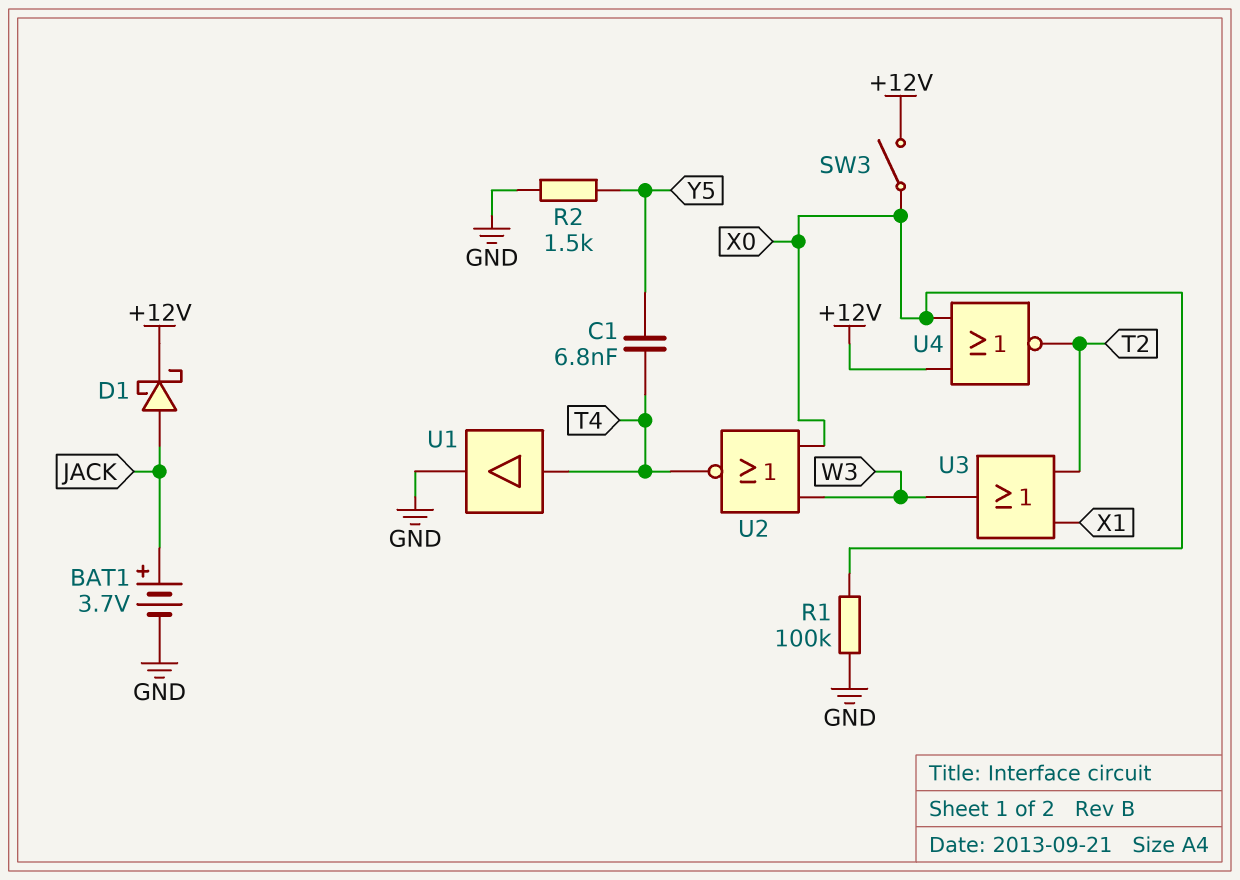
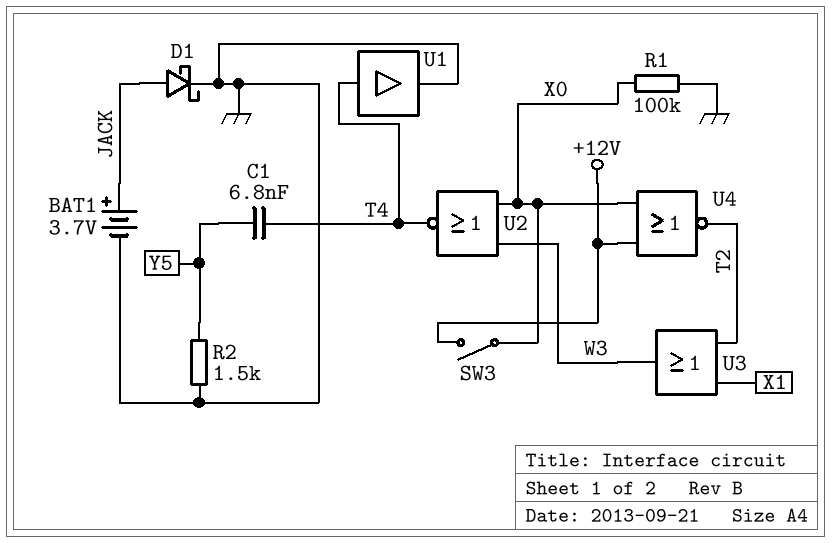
D1: schottky (A JACK, K +12V) -> schottky (A JACK, K GND)

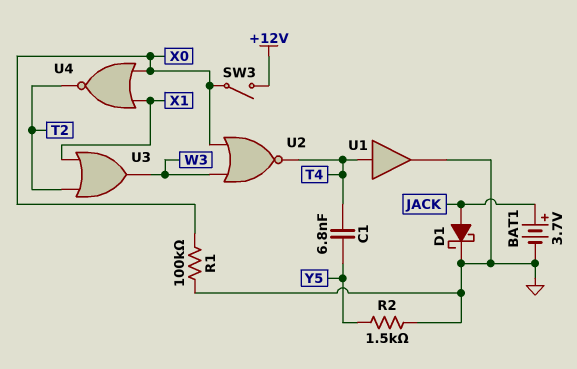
U4: NOR (in +12V, in X0, out T2) -> NOR (in X0, in X1, out T2)

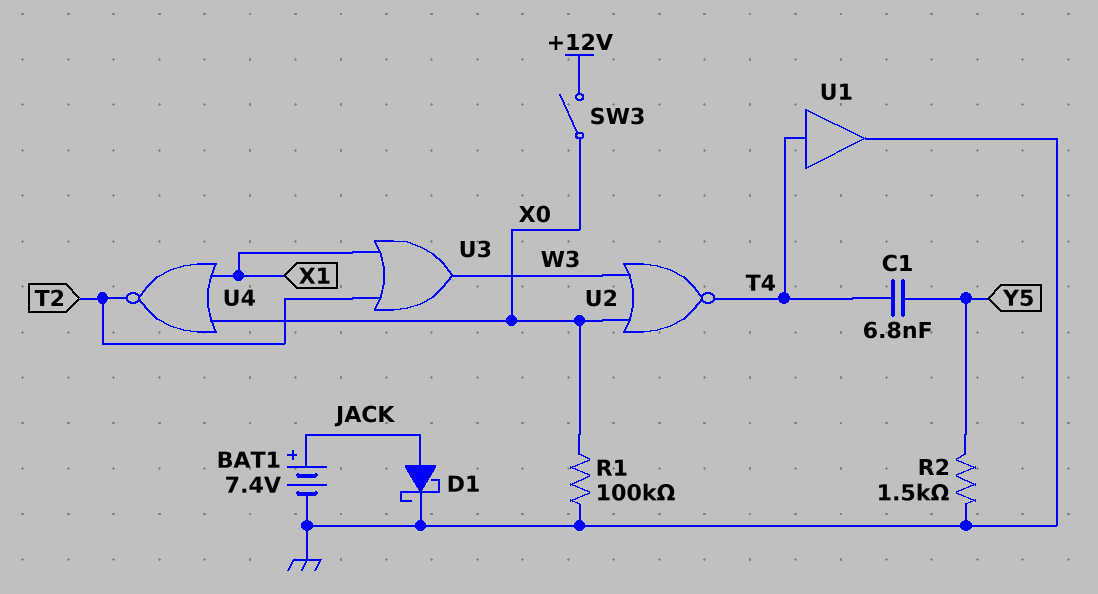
BAT1: 3.7V (plus JACK, minus GND) -> 7.4V (plus JACK, minus GND)

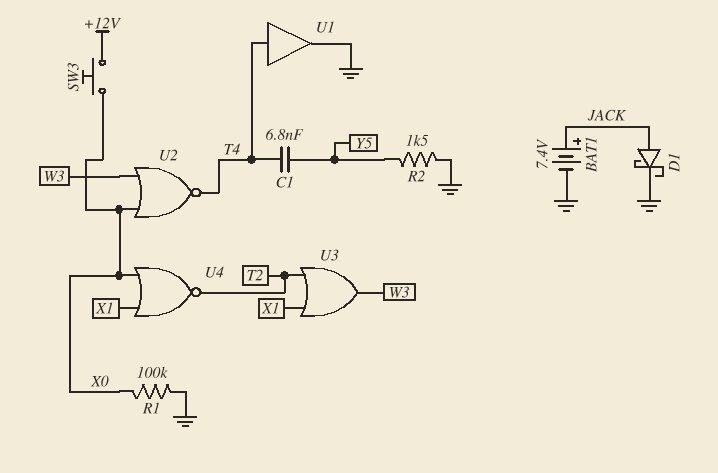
SW3: switch (+12V, X0) -> button (+12V, X0)

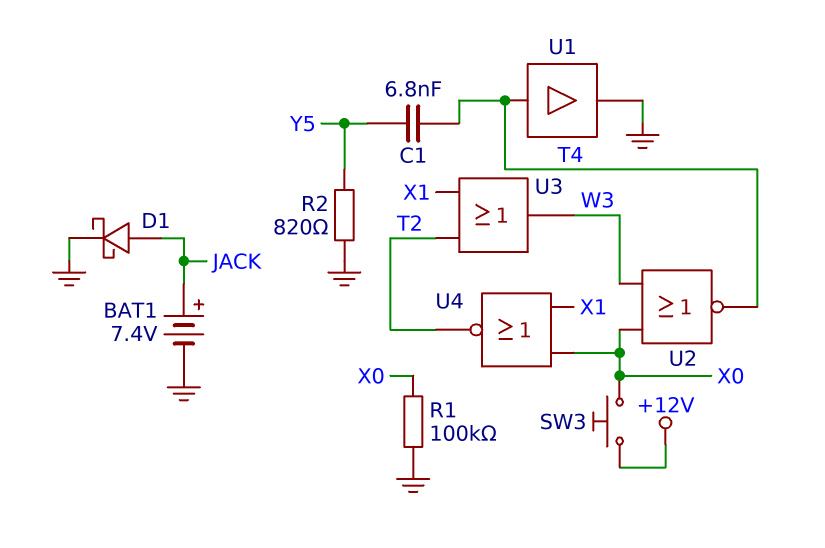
R2: 1.5k (GND, Y5) -> 820 (GND, Y5)

